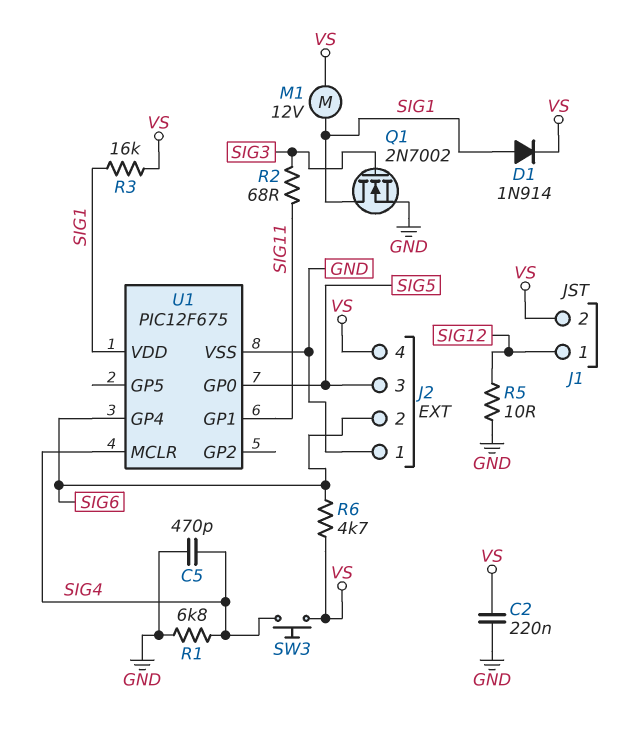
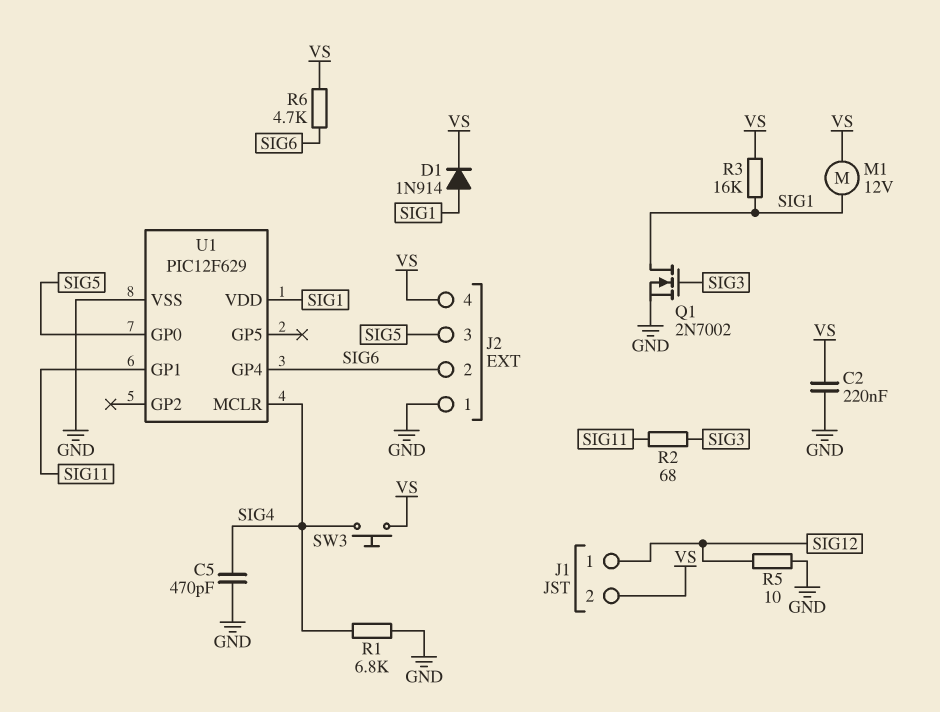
U1: PIC12F675 -> PIC12F629

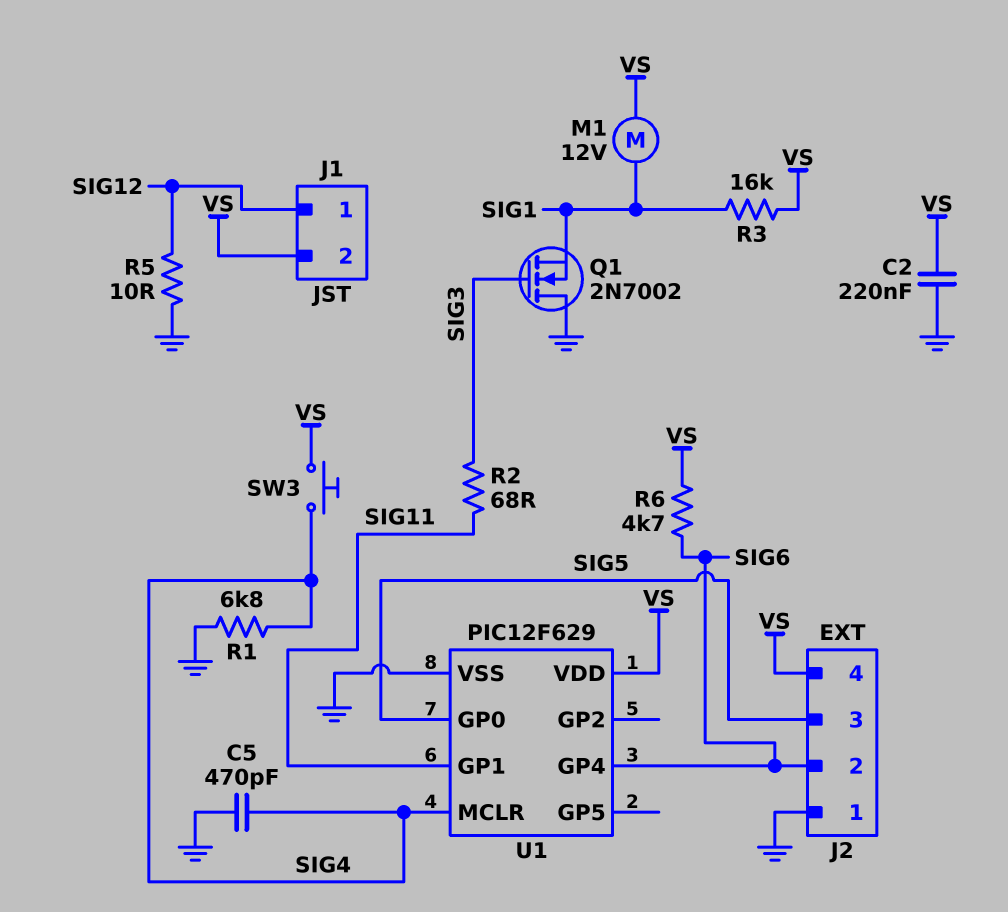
D1: diode 1N914 (A SIG1, K VS) -> none
Q1: NMOS 2N7002 (G SIG3, D SIG1, S GND) -> NMOS 2N7002 (G SIG3, D GND, S SIG1)
U1 pin VDD: SIG1 -> VS

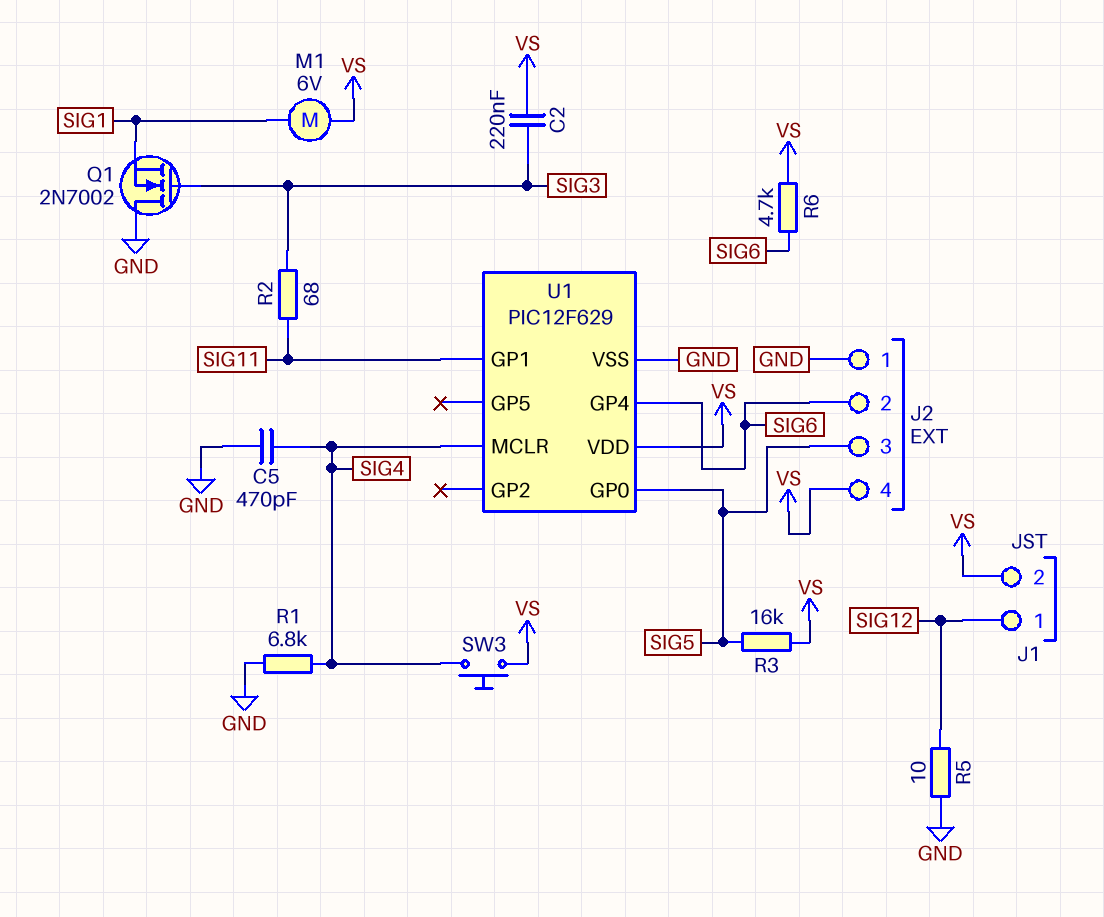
C2: 220nF (GND, VS) -> 220nF (SIG3, VS)
M1: motor 12V (SIG1, VS) -> motor 6V (SIG1, VS)
R3: 16k (SIG1, VS) -> 16k (SIG5, VS)

